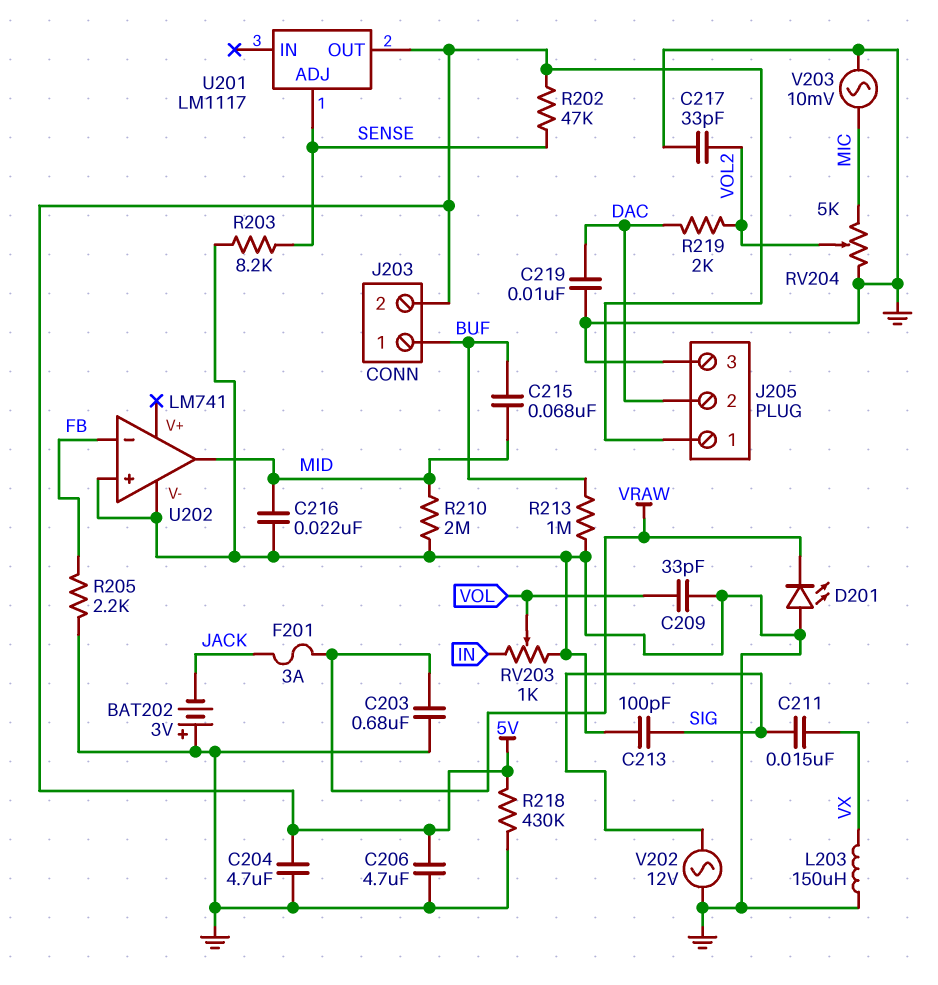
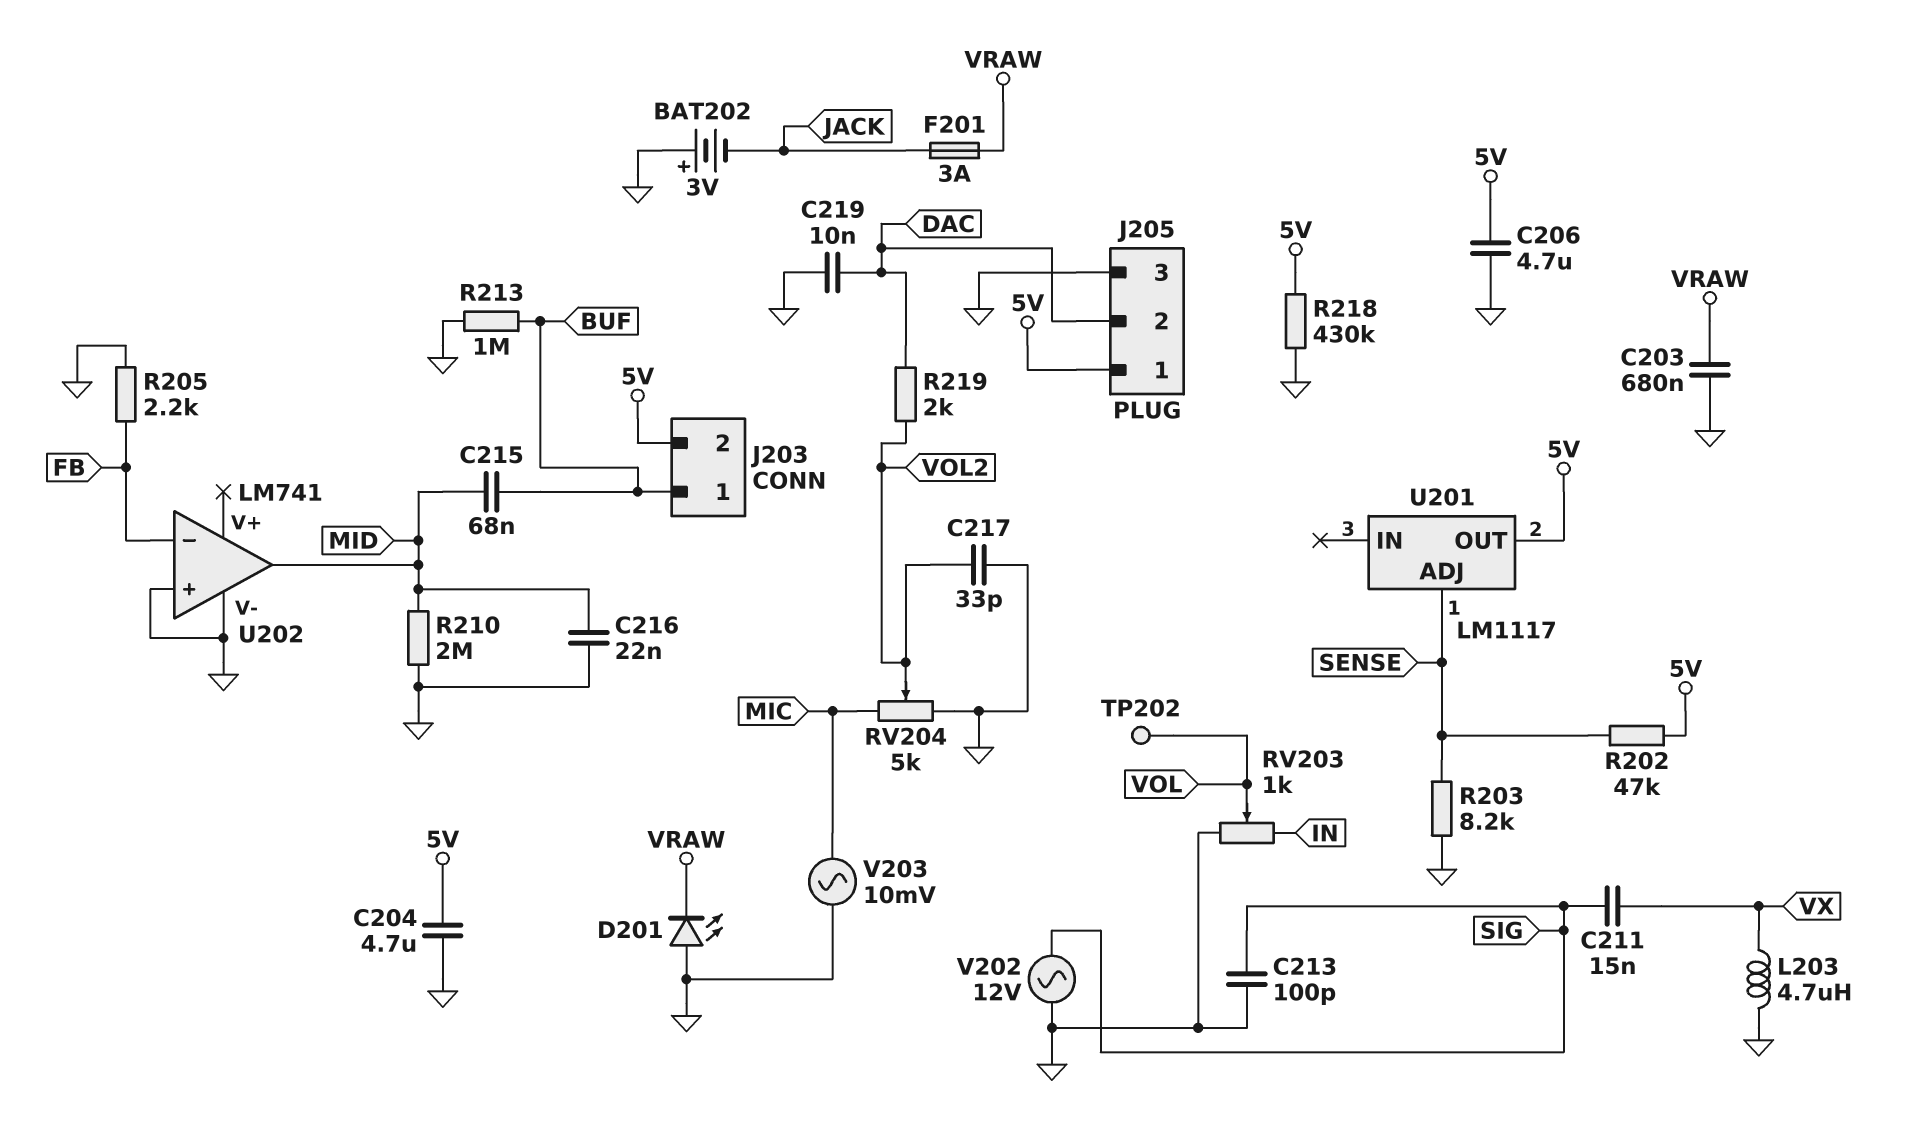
C209: 33pF (GND, VOL) -> none
L203: 150uH (GND, VX) -> 4.7uH (GND, VX)
TP202: none -> test point (VOL)

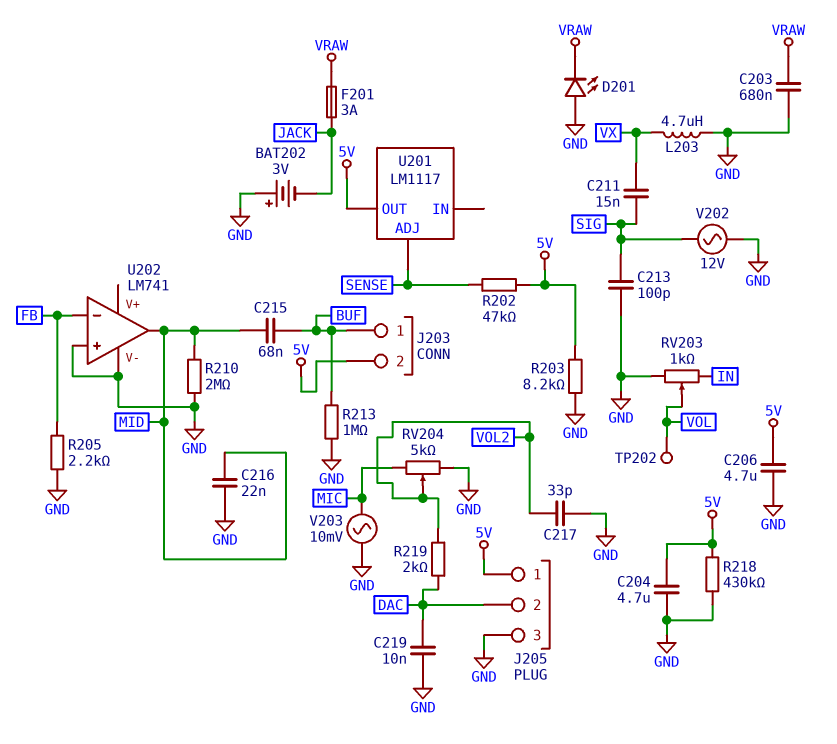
R203: 8.2k (GND, SENSE) -> 8.2k (5V, GND)

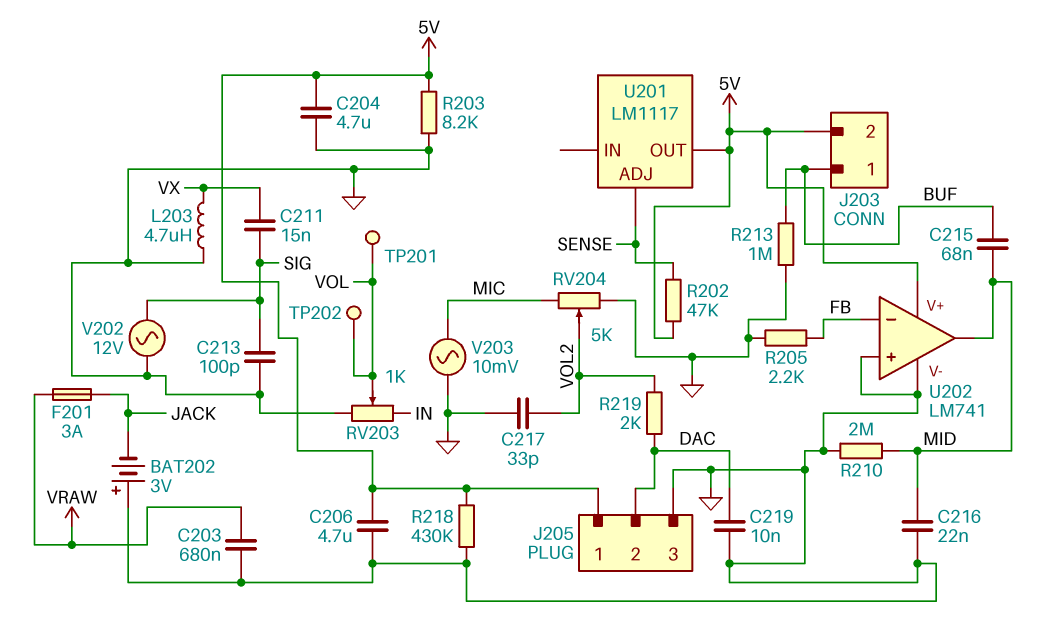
D201: LED (A GND, K VRAW) -> none
TP201: none -> test point (VOL)
U202 pin V+: none -> 5V

